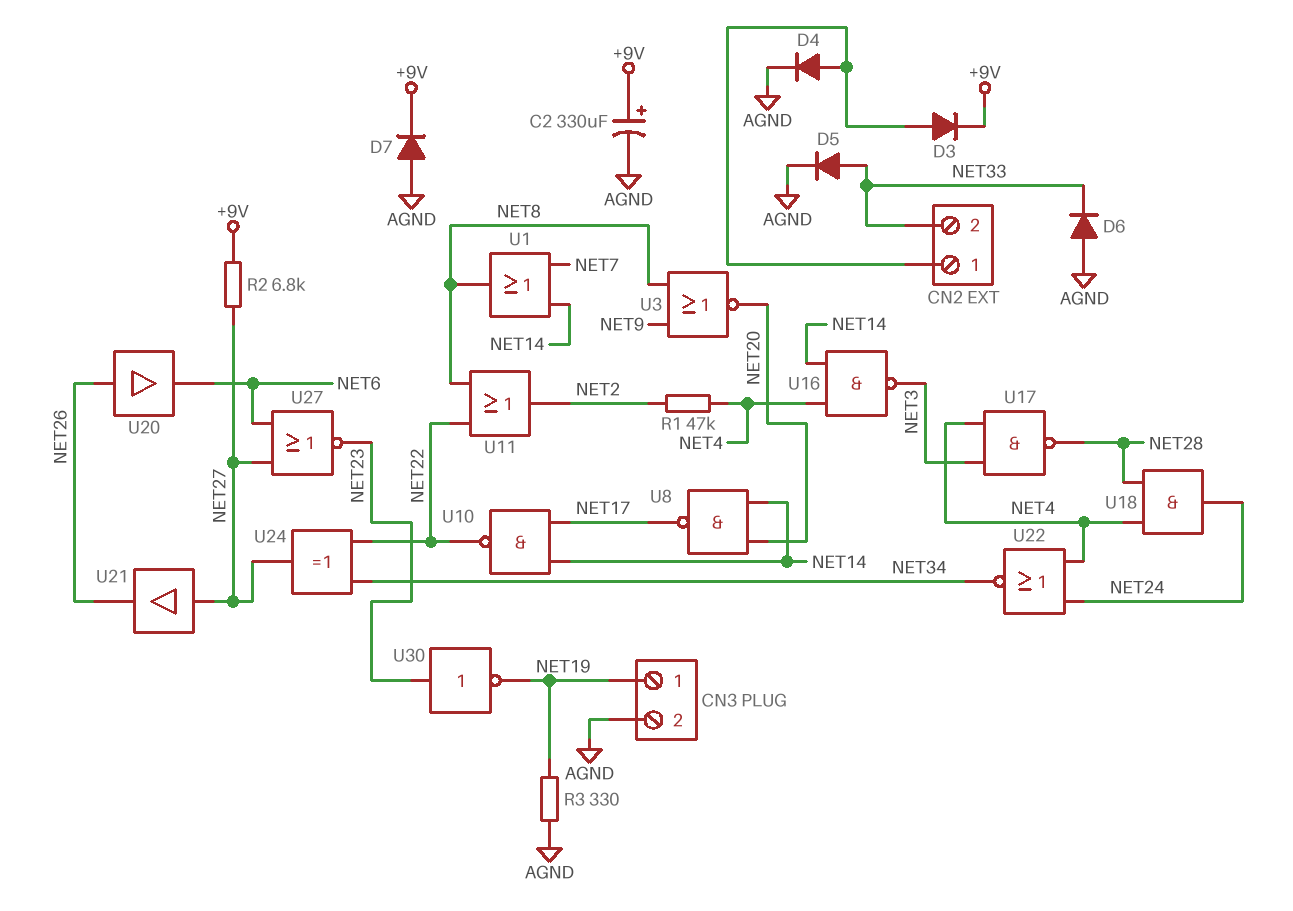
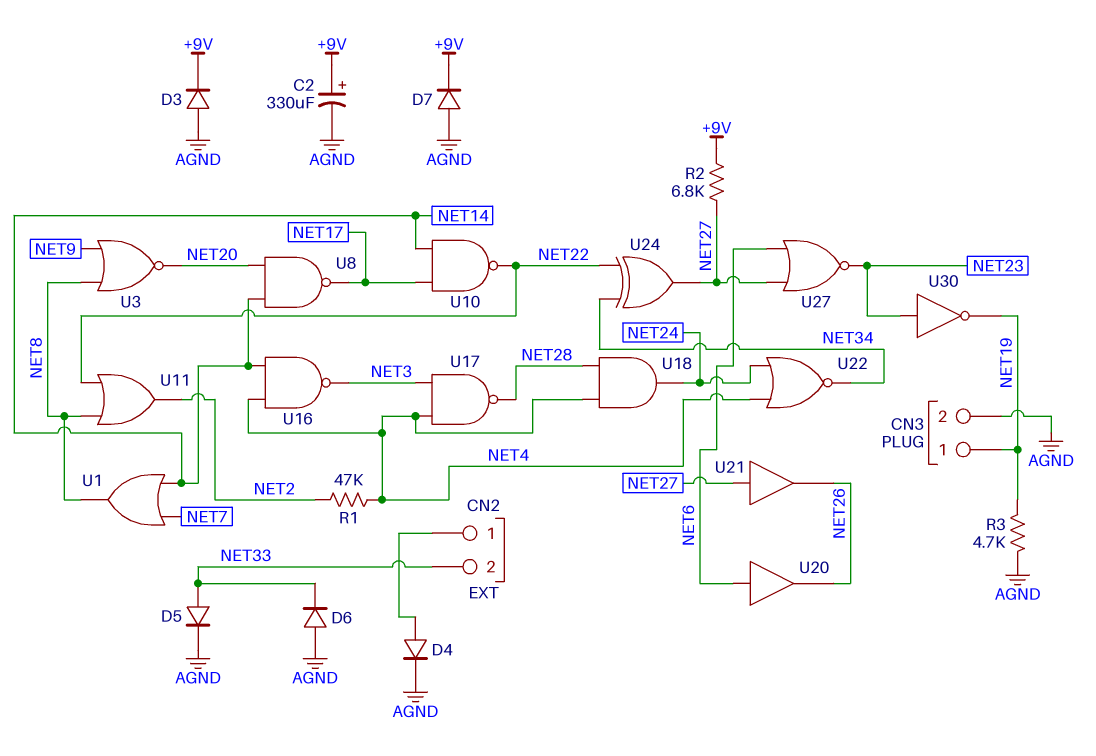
D3: diode (A CN2/1, K +9V) -> diode (A AGND, K +9V)
R3: 330 (AGND, NET19) -> 4.7k (AGND, NET19)
U20: buffer (in NET26, out NET6) -> buffer (in NET6, out NET26)

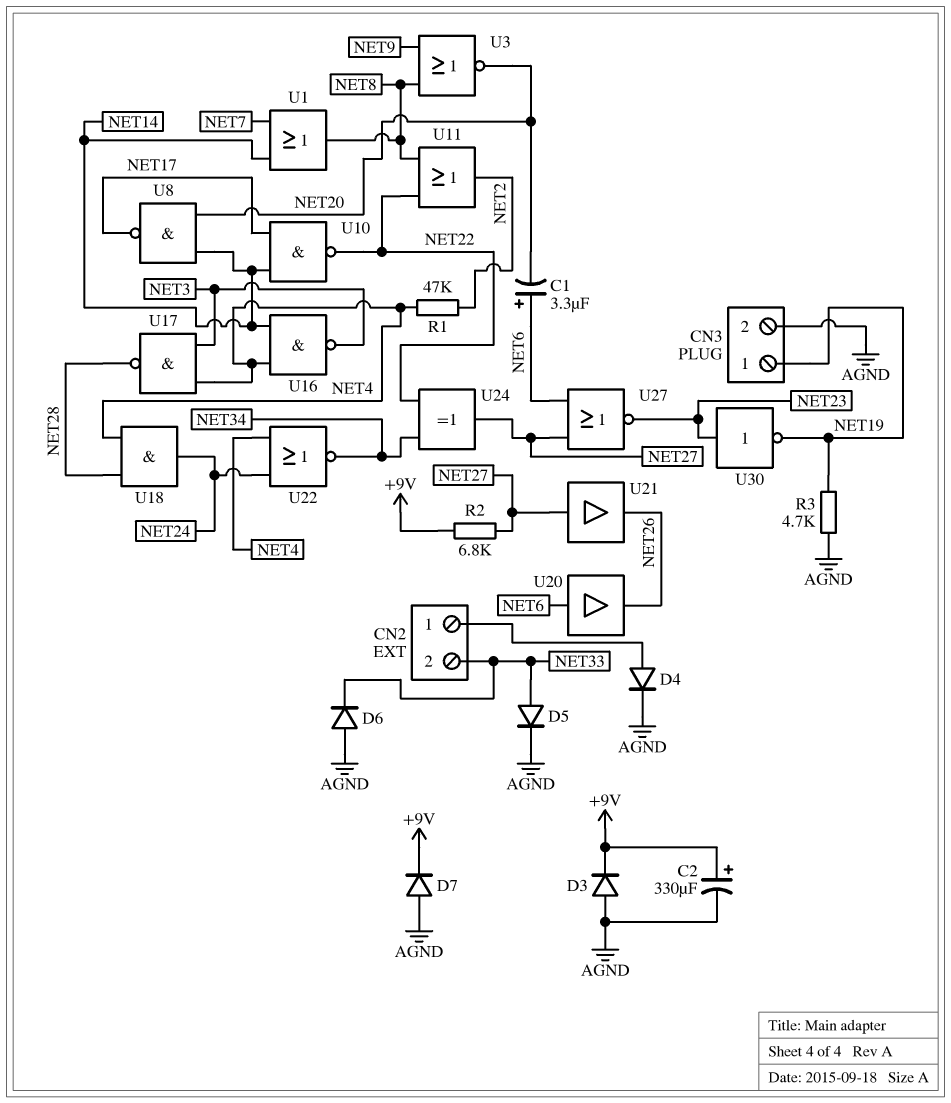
C1: none -> 3.3uF (plus NET6, minus NET20)

